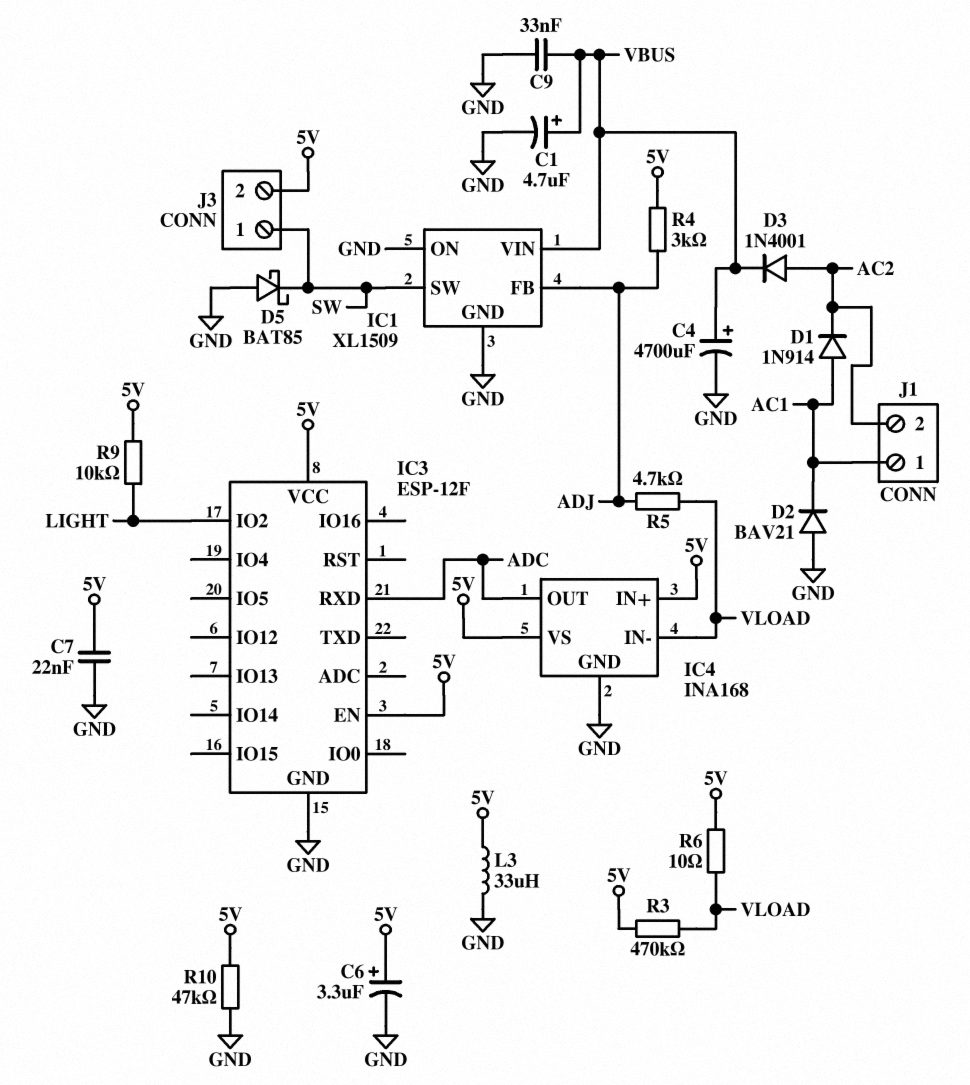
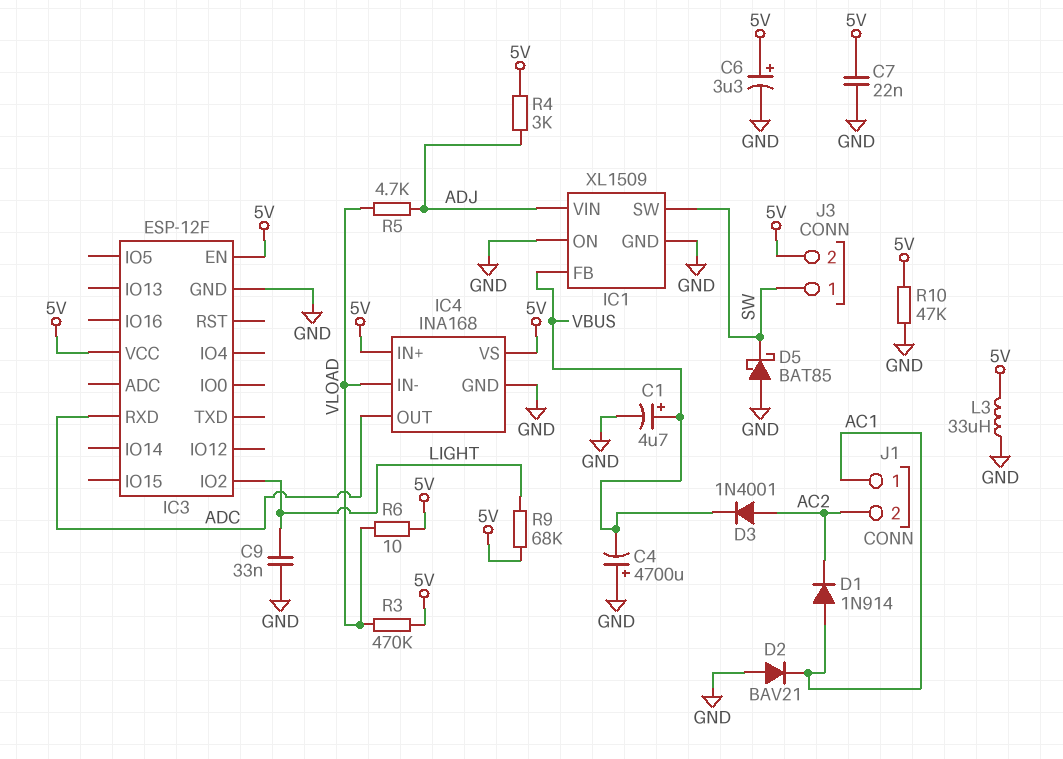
C4: 4700uF (plus VBUS, minus GND) -> 4700uF (plus GND, minus VBUS)
C9: 33nF (GND, VBUS) -> 33nF (GND, LIGHT)
IC1 pin FB: ADJ -> VBUS
IC1 pin VIN: VBUS -> ADJ
R9: 10k (5V, LIGHT) -> 68k (5V, LIGHT)

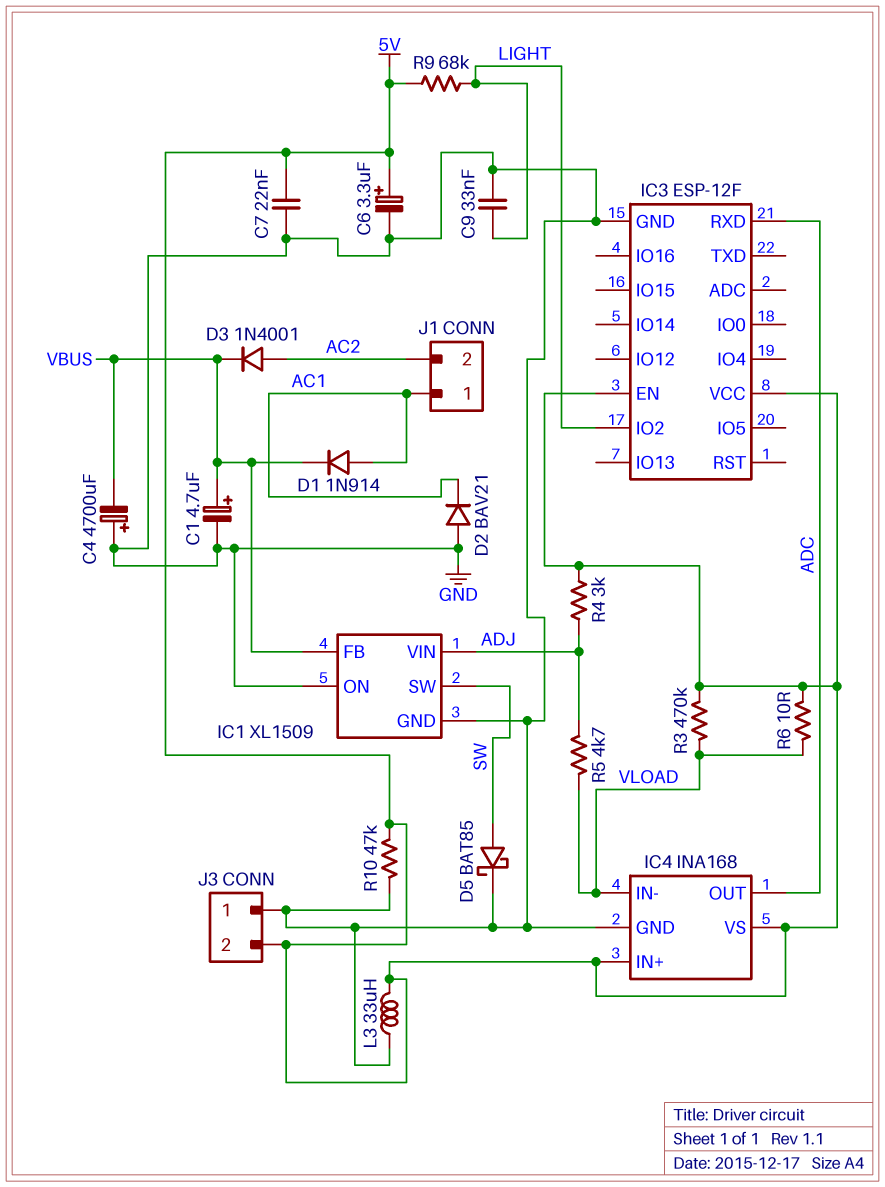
D1: diode 1N914 (A AC1, K AC2) -> diode 1N914 (A AC1, K VBUS)
D5: schottky BAT85 (A GND, K SW) -> schottky BAT85 (A SW, K GND)
J3 pin 1: SW -> GND

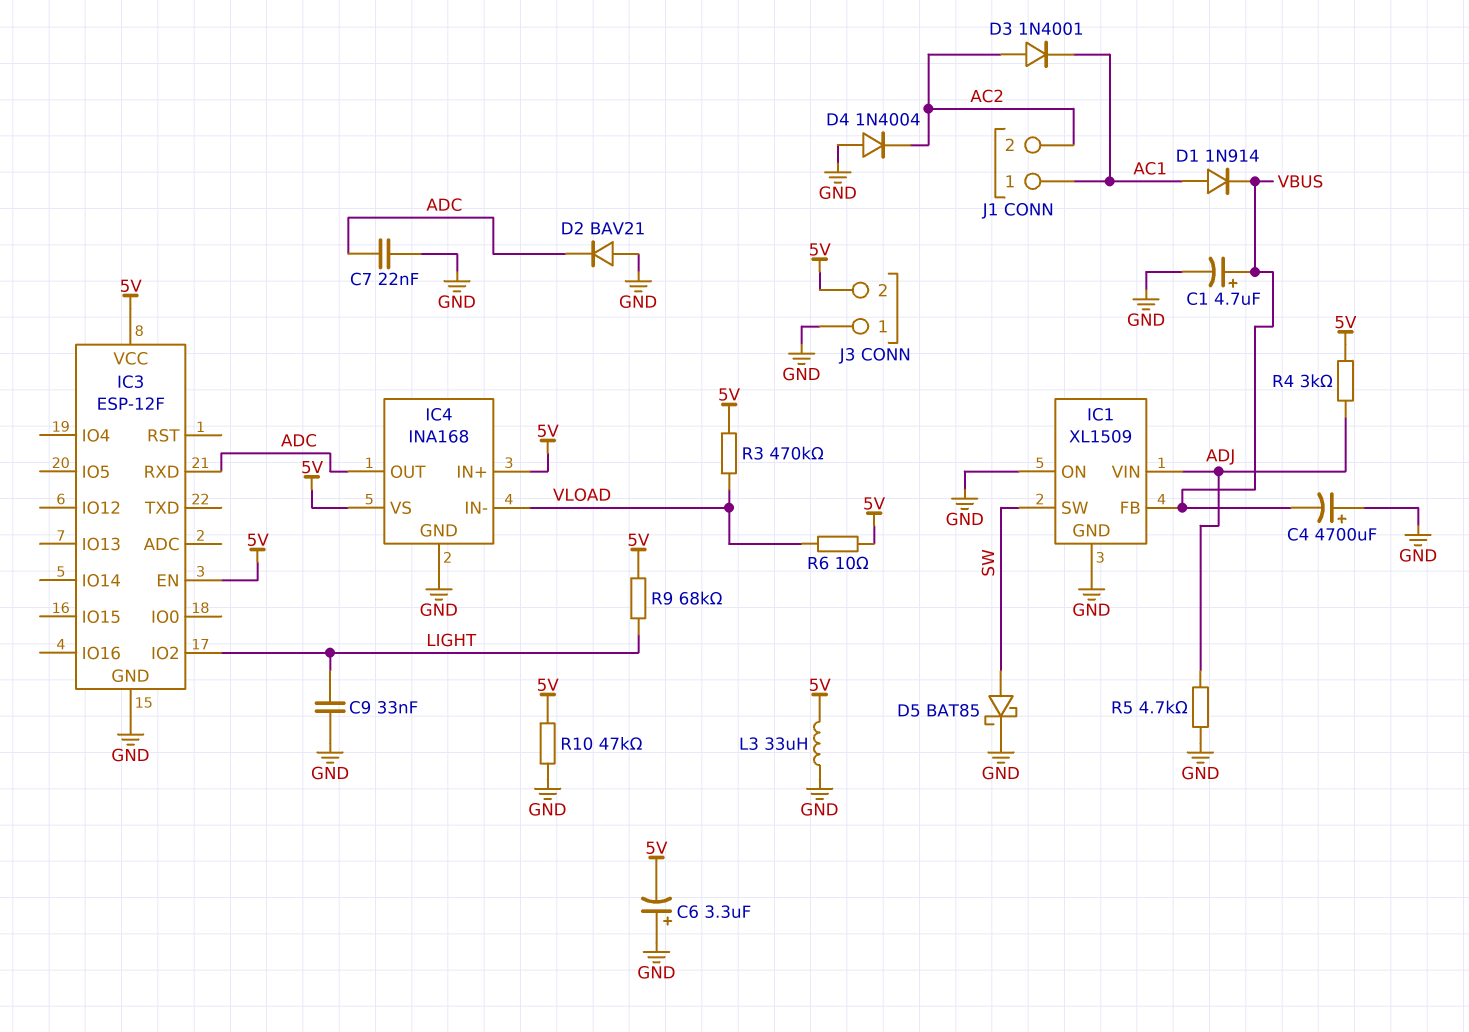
C6: 3.3uF (plus 5V, minus GND) -> 3.3uF (plus GND, minus 5V)
C7: 22nF (5V, GND) -> 22nF (ADC, GND)
D2: diode BAV21 (A GND, K AC1) -> diode BAV21 (A GND, K ADC)
D3: diode 1N4001 (A AC2, K VBUS) -> diode 1N4001 (A AC2, K AC1)
D4: none -> diode 1N4004 (A GND, K AC2)
R5: 4.7k (ADJ, VLOAD) -> 4.7k (ADJ, GND)

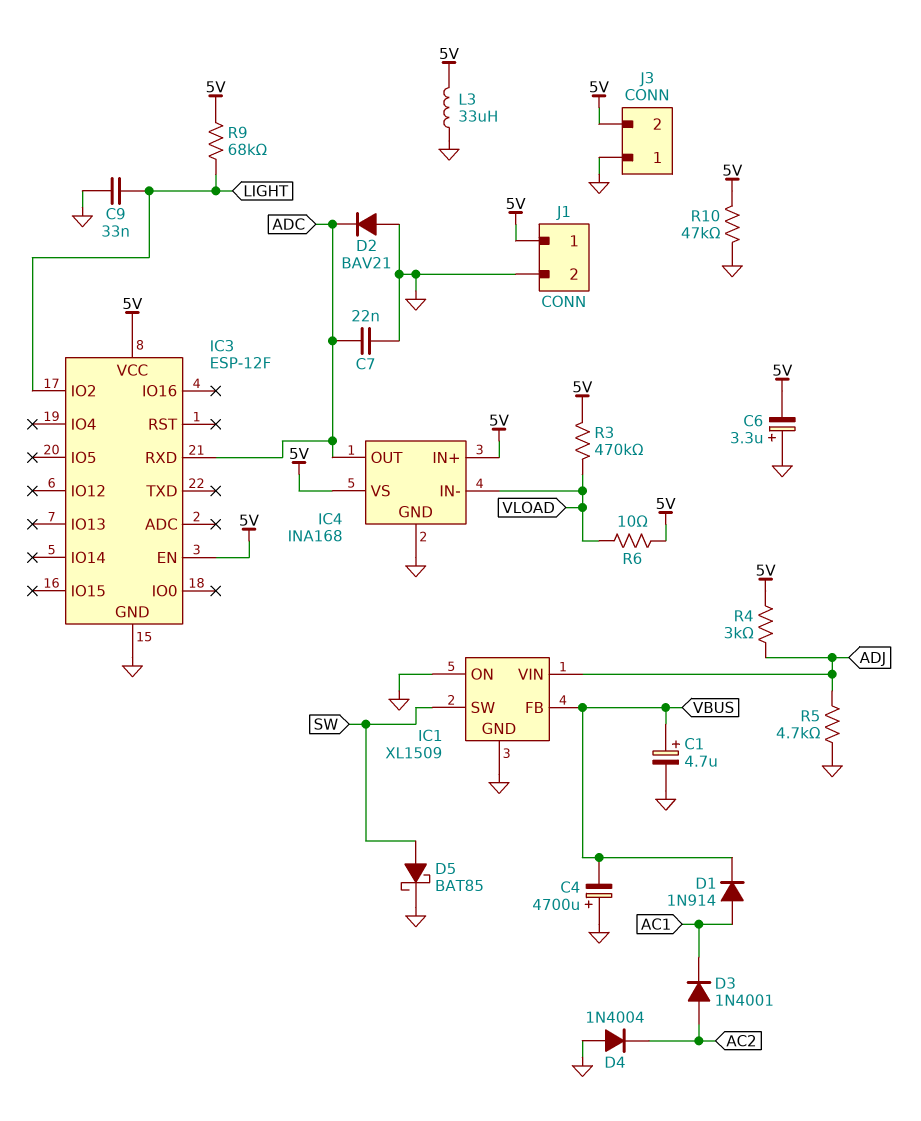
J1 pin 1: AC1 -> 5V
J1 pin 2: AC2 -> GND

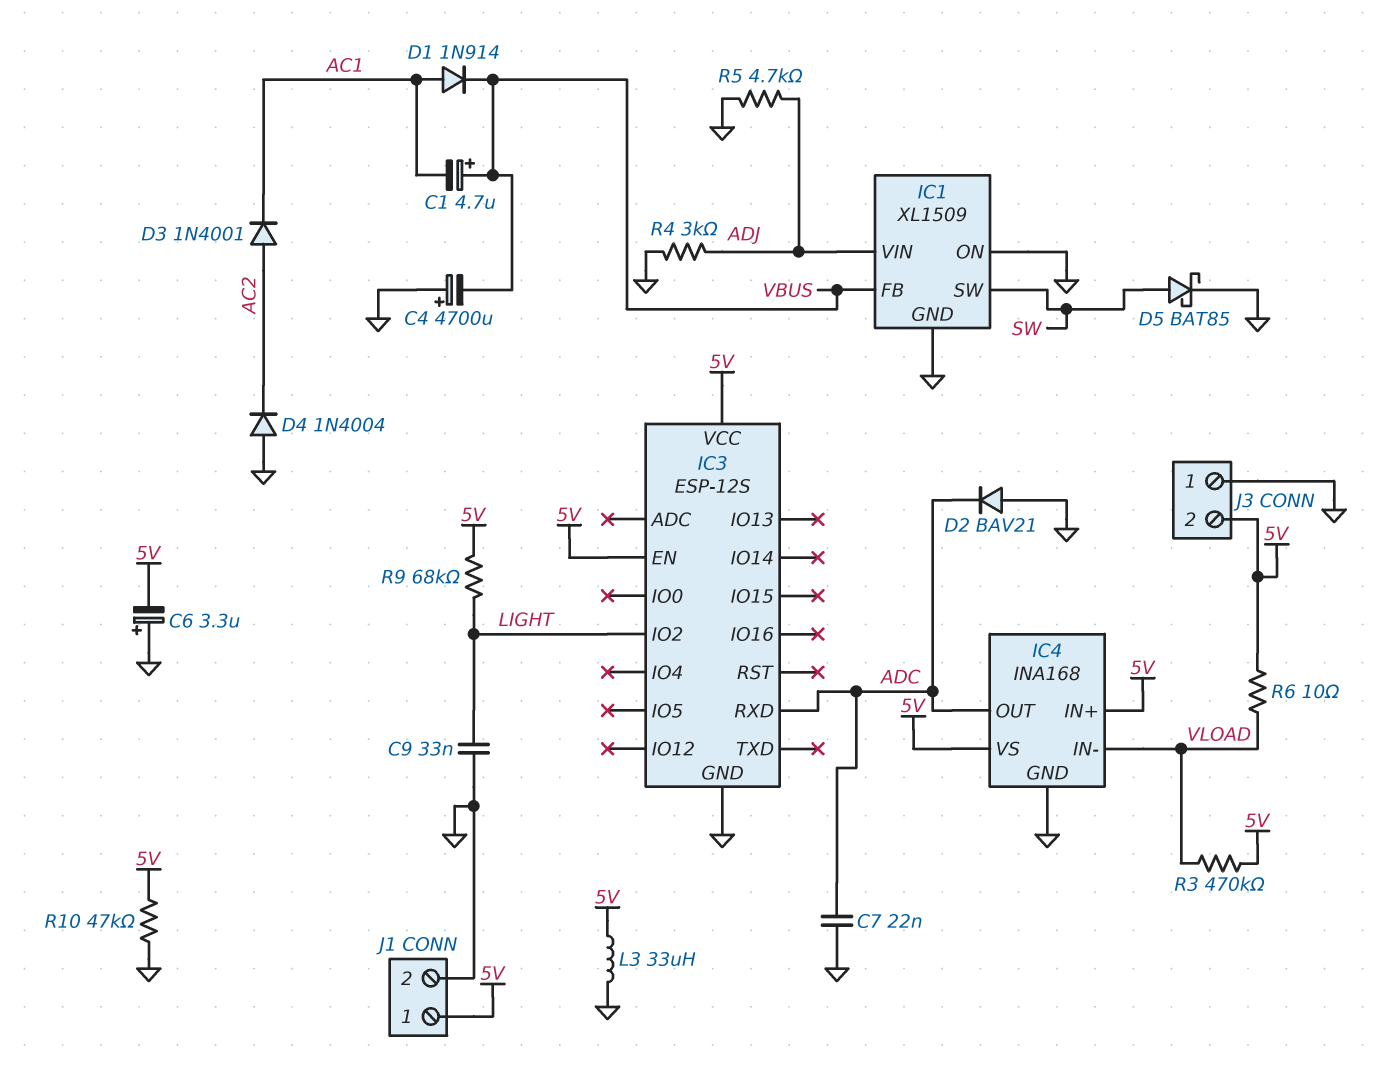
C1: 4.7uF (plus VBUS, minus GND) -> 4.7uF (plus VBUS, minus AC1)
IC3: ESP-12F -> ESP-12S
R4: 3k (5V, ADJ) -> 3k (ADJ, GND)

